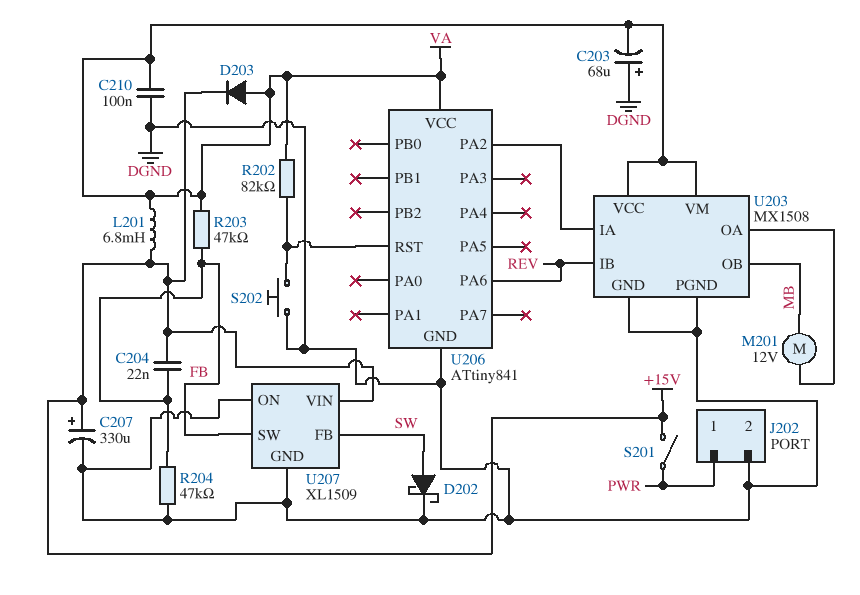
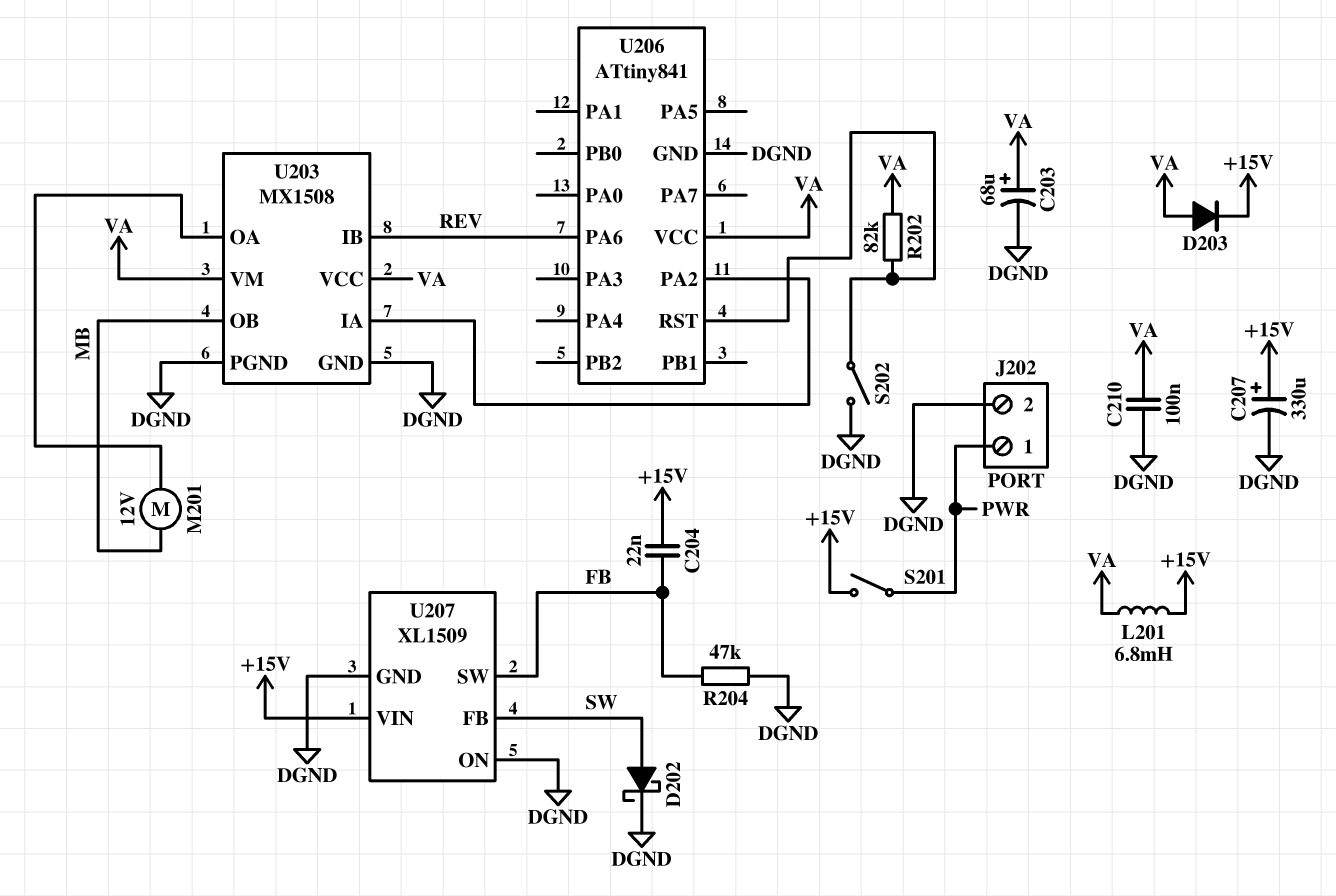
C203: 68uF (plus DGND, minus VA) -> 68uF (plus VA, minus DGND)
R203: 47k (FB, VA) -> none
S202: button (DGND, U206/RST) -> switch (DGND, U206/RST)

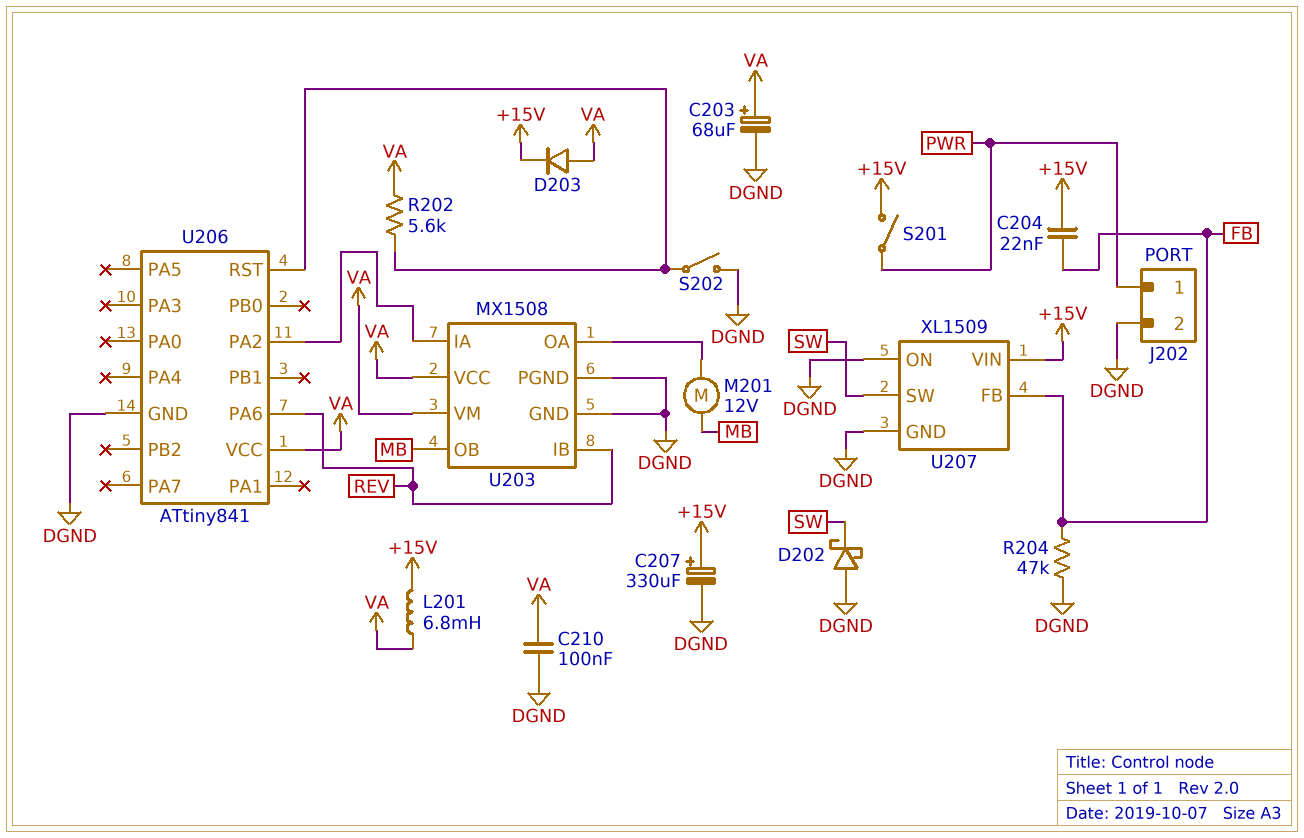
D202: schottky (A SW, K DGND) -> schottky (A DGND, K SW)
R202: 82k (U206/RST, VA) -> 5.6k (U206/RST, VA)
U207 pin FB: SW -> FB
U207 pin SW: FB -> SW

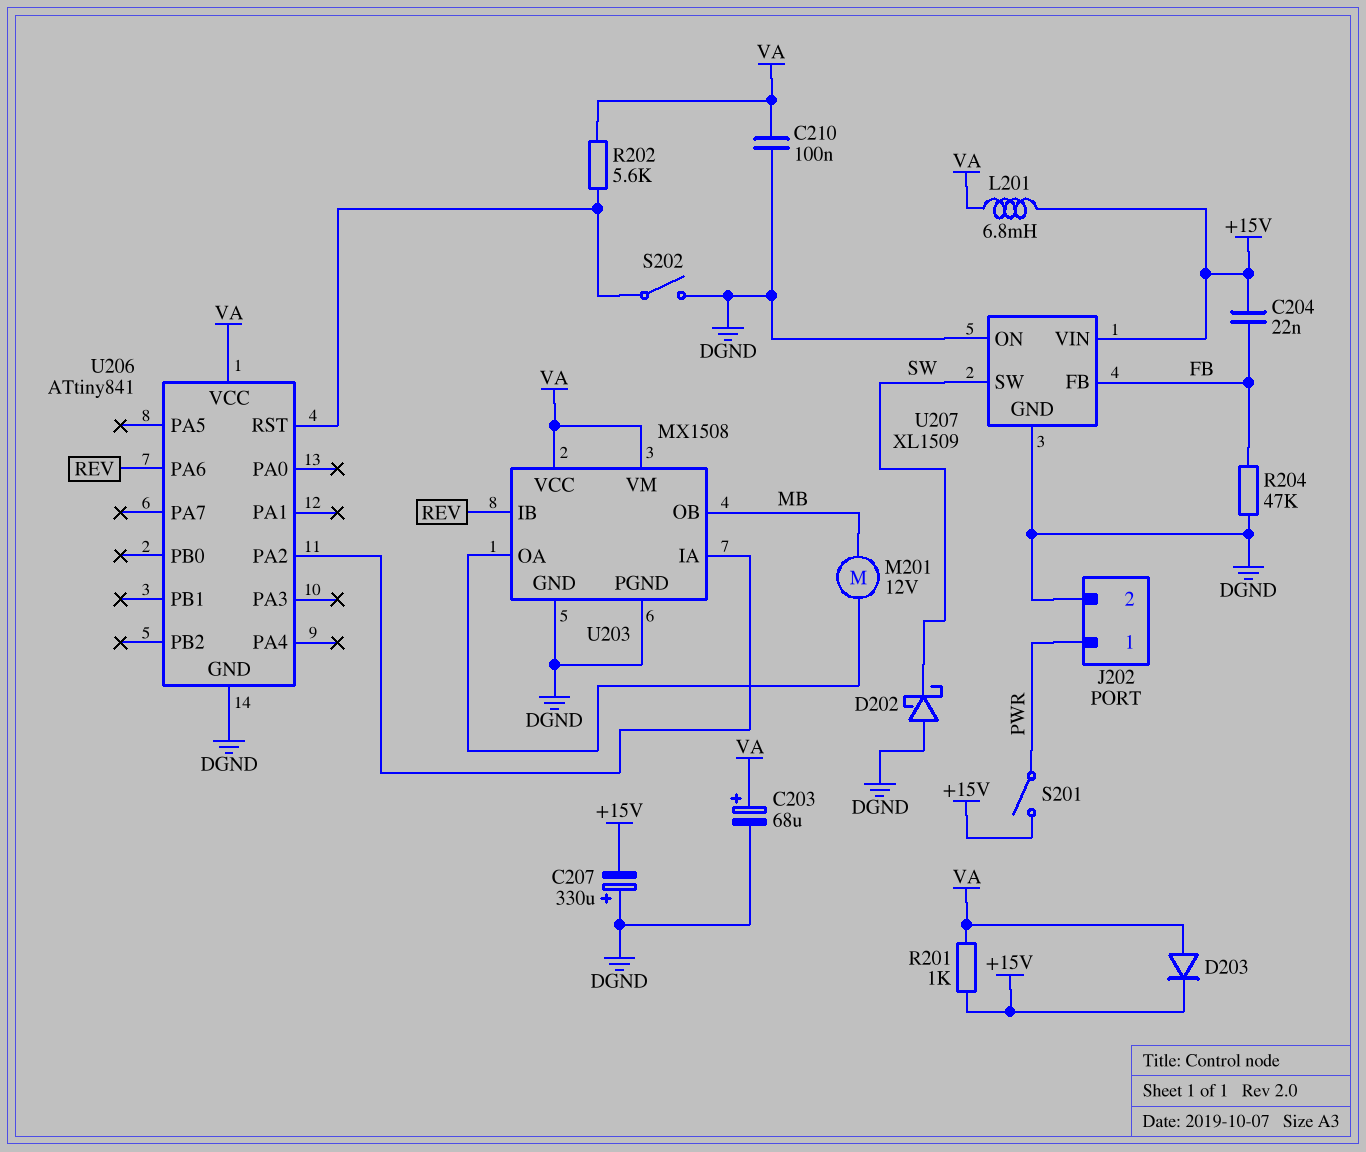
C207: 330uF (plus +15V, minus DGND) -> 330uF (plus DGND, minus +15V)
R201: none -> 1k (+15V, VA)

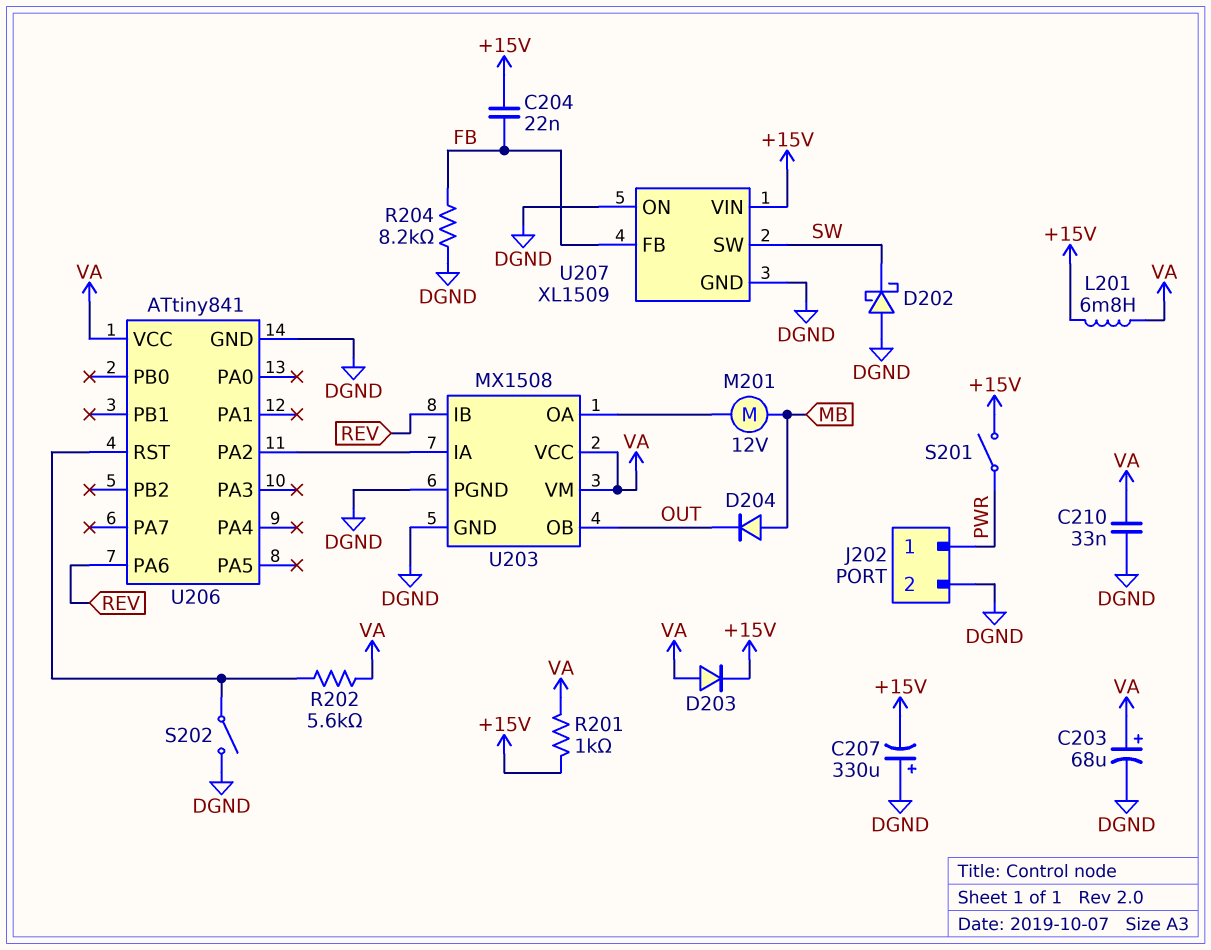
C210: 100nF (DGND, VA) -> 33nF (DGND, VA)
D204: none -> diode (A MB, K OUT)
R204: 47k (DGND, FB) -> 8.2k (DGND, FB)
U203 pin OB: MB -> OUT

